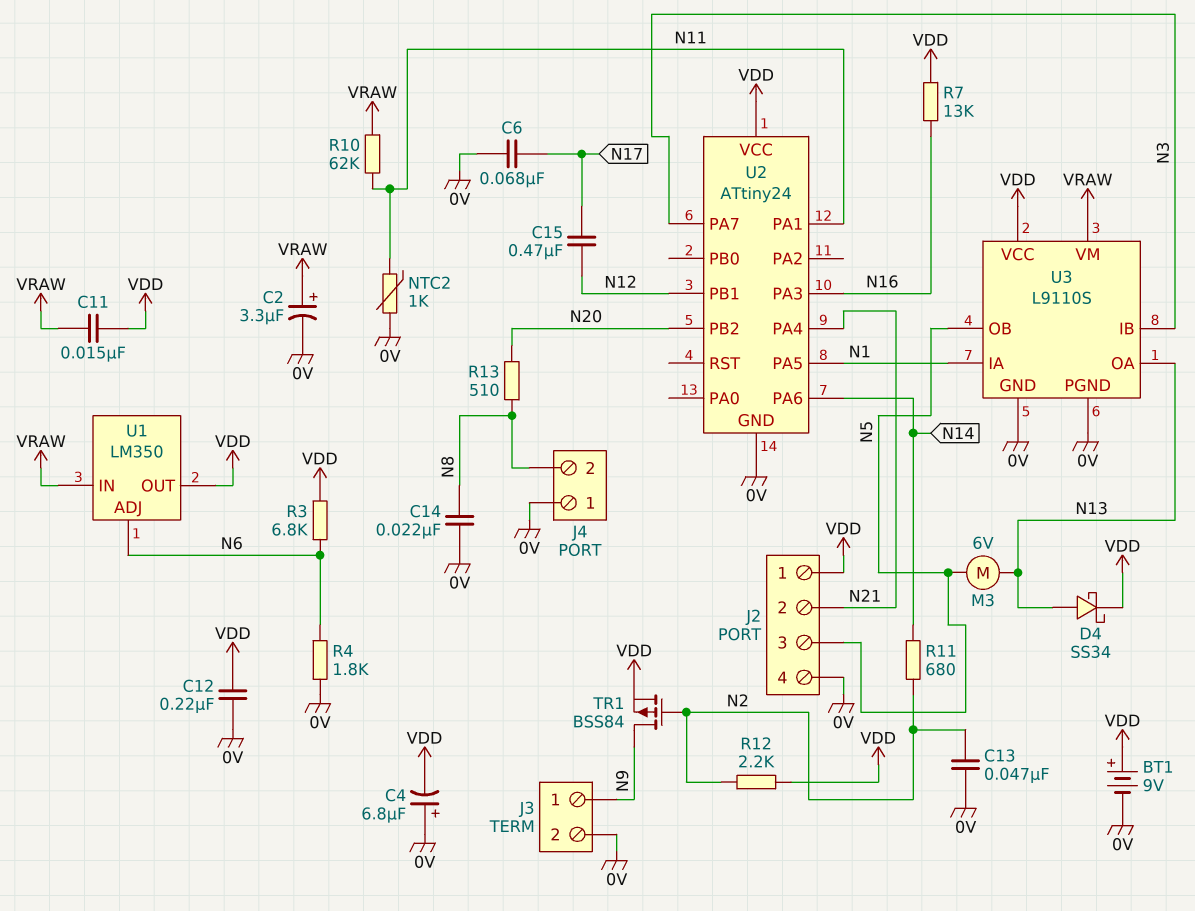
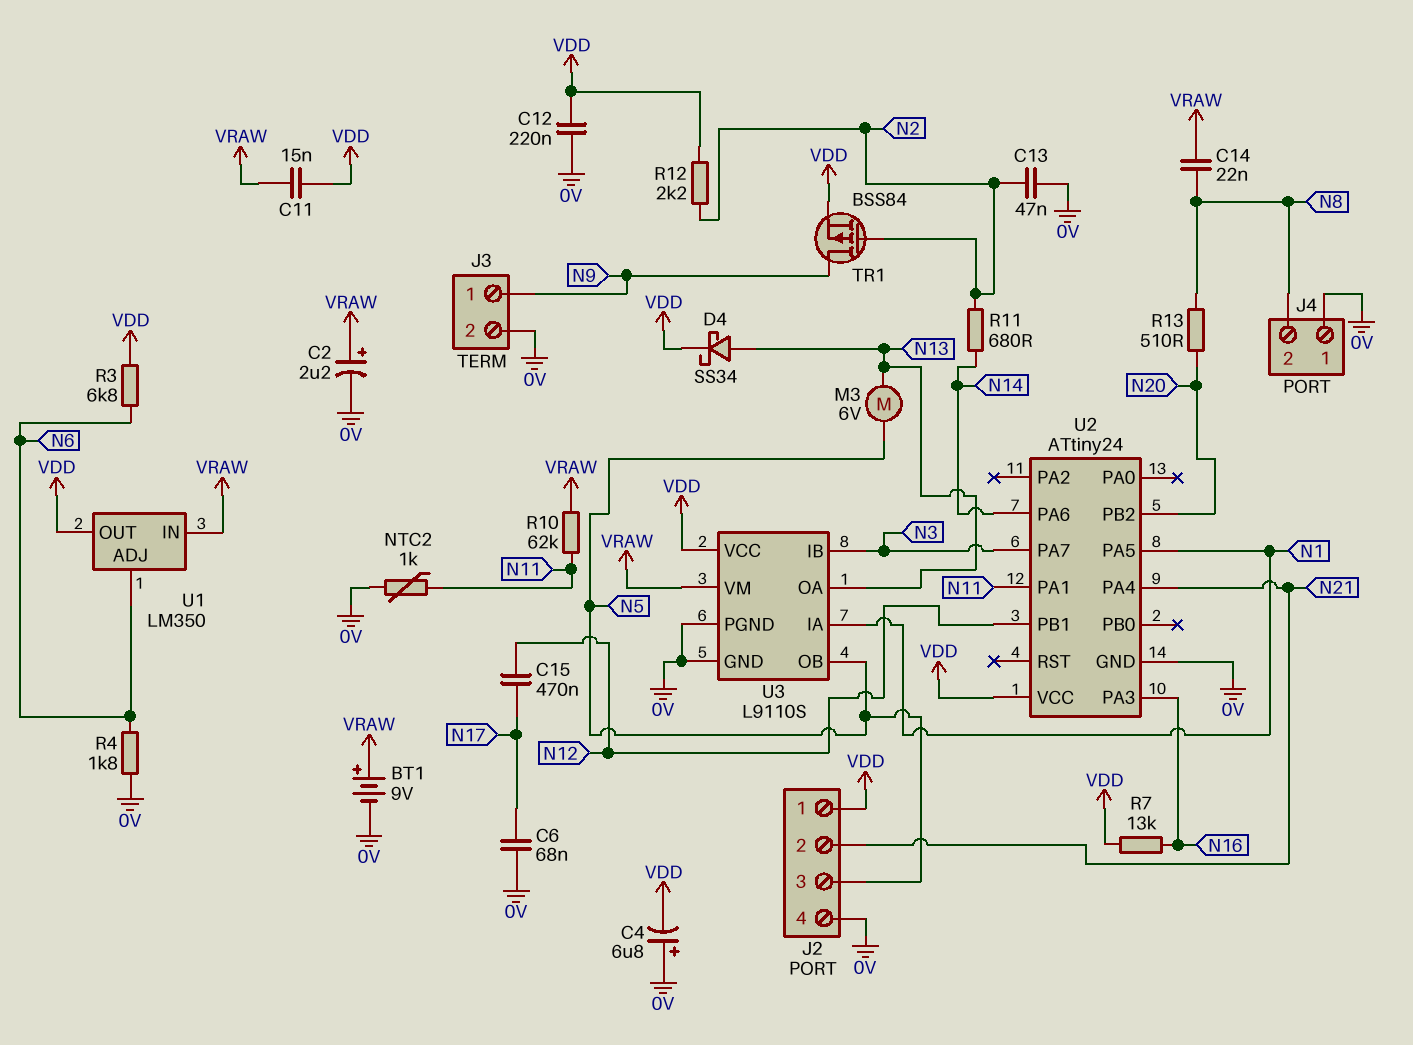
BT1: 9V (plus VDD, minus 0V) -> 9V (plus VRAW, minus 0V)
C2: 3.3uF (plus VRAW, minus 0V) -> 2.2uF (plus VRAW, minus 0V)
C14: 22nF (0V, N8) -> 22nF (N8, VRAW)

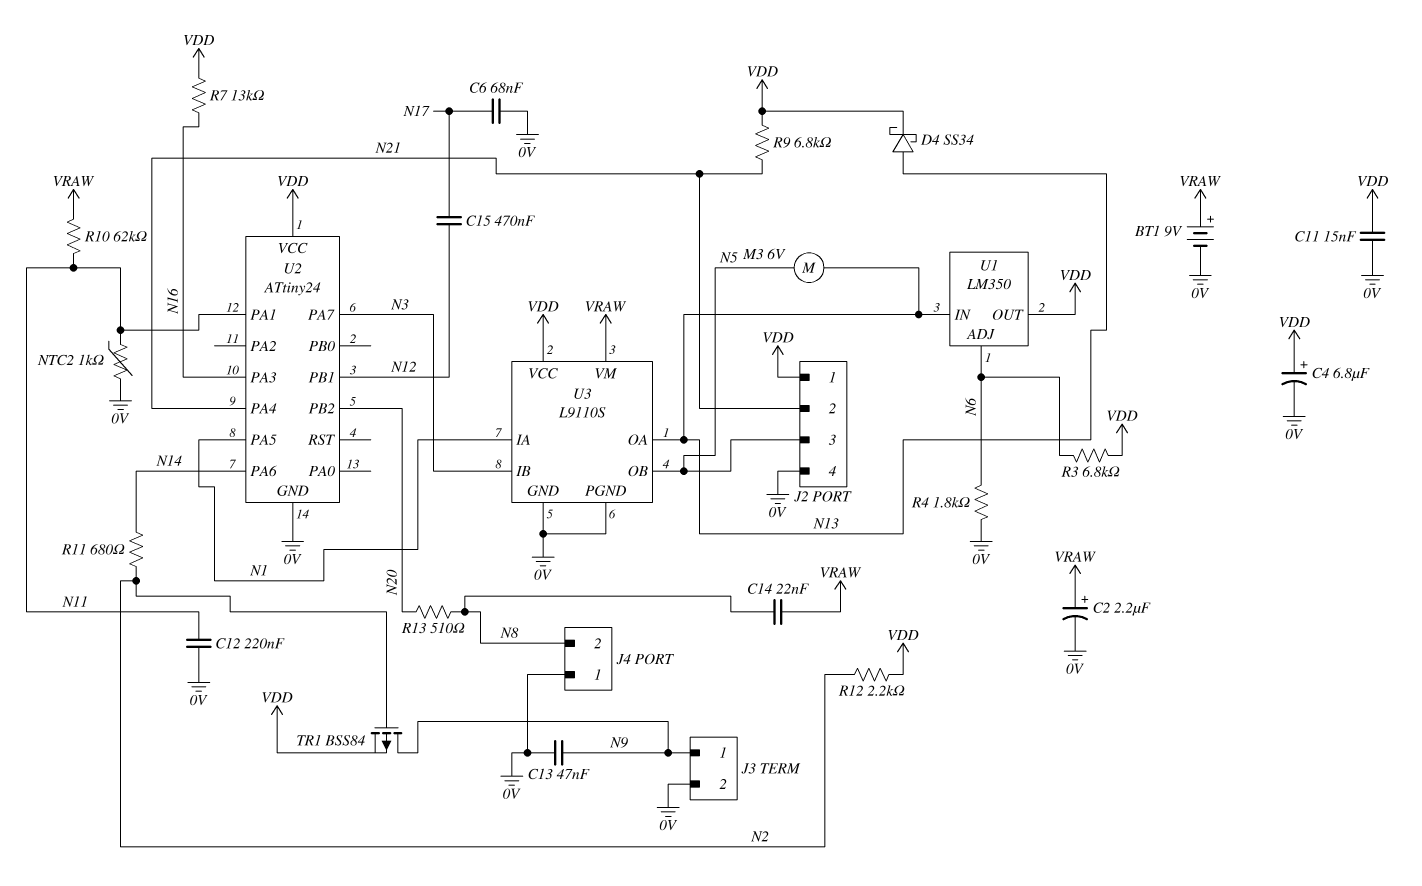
C4: 6.8uF (plus 0V, minus VDD) -> 6.8uF (plus VDD, minus 0V)
C11: 15nF (VDD, VRAW) -> 15nF (0V, VDD)
C12: 220nF (0V, VDD) -> 220nF (0V, N11)
C13: 47nF (0V, N2) -> 47nF (0V, N9)
R9: none -> 6.8k (N21, VDD)
U1 pin IN: VRAW -> N13

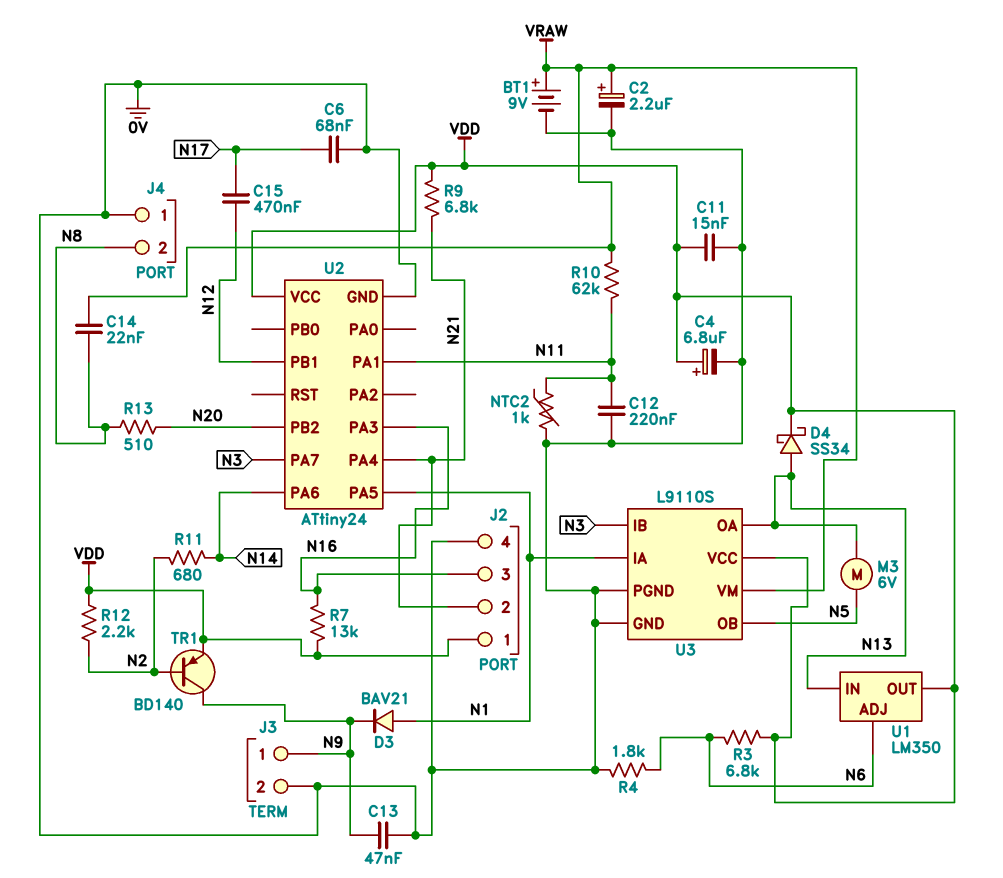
D3: none -> diode BAV21 (A N1, K N9)
J2 pin 3: N5 -> N16
TR1: PMOS BSS84 (G N2, D N9, S VDD) -> PNP BD140 (B N2, C N9, E VDD)

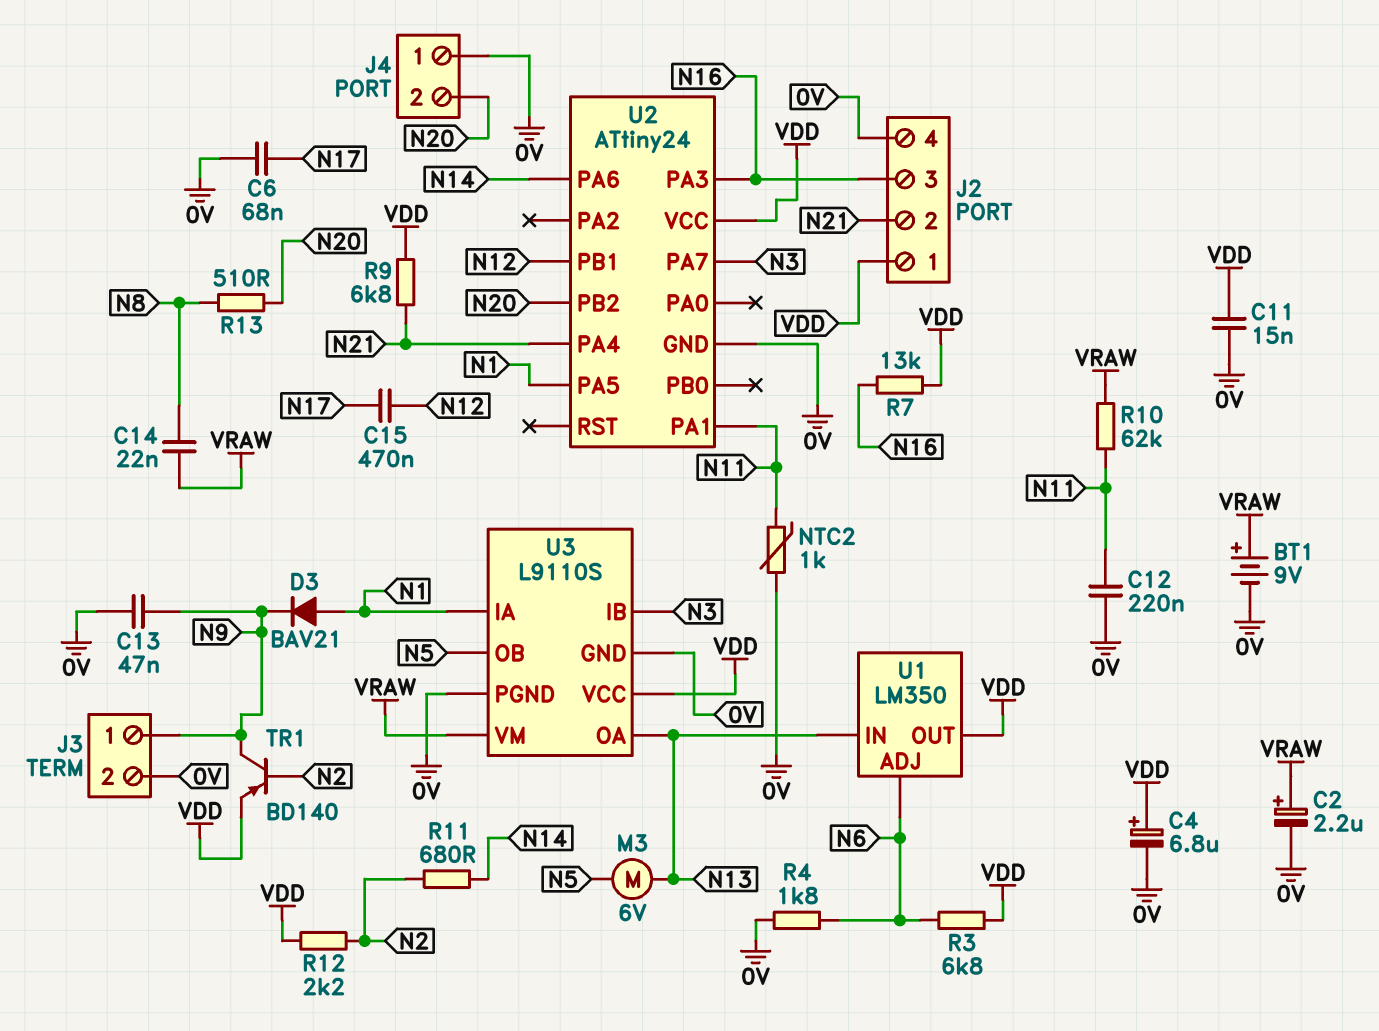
D4: schottky SS34 (A N13, K VDD) -> none
J4 pin 2: N8 -> N20

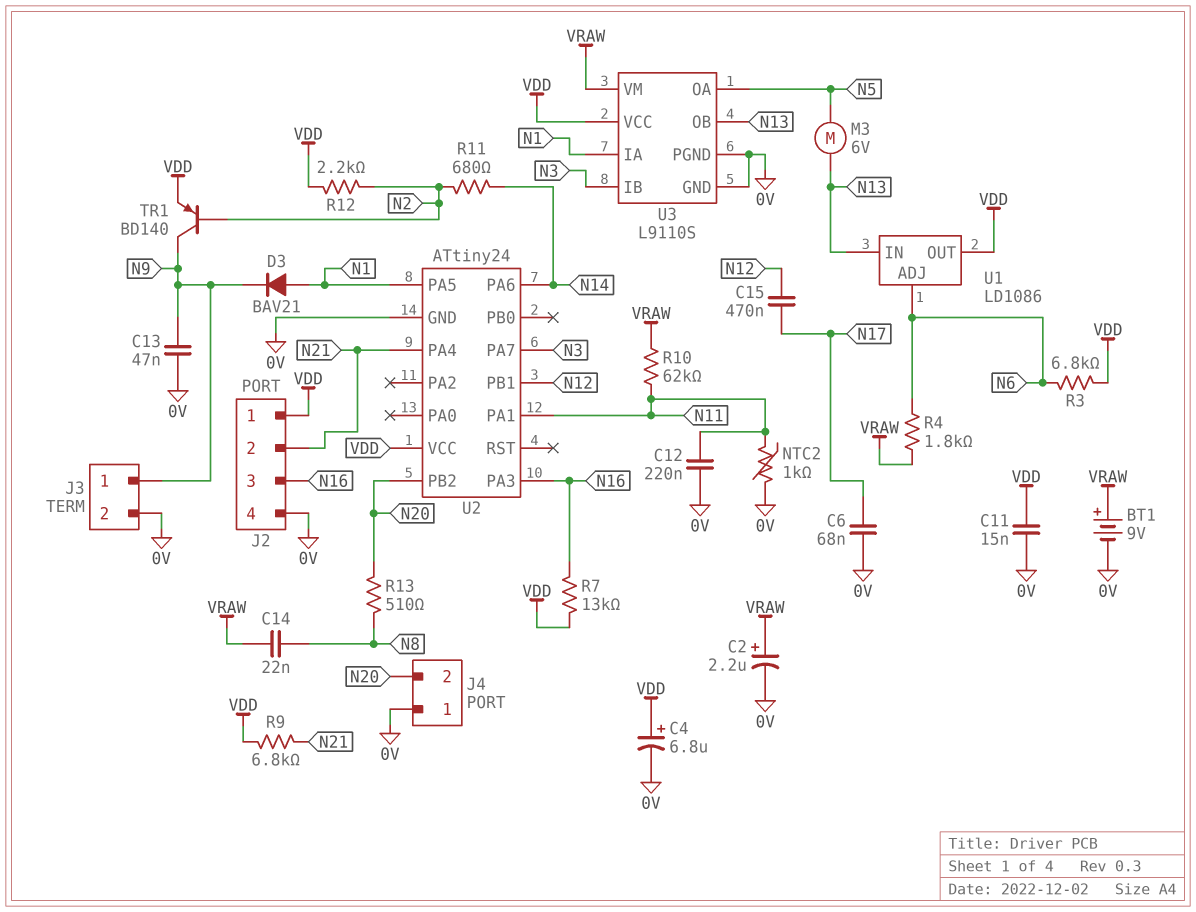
R4: 1.8k (0V, N6) -> 1.8k (N6, VRAW)
U1: LM350 -> LD1086
U3 pin OA: N13 -> N5
U3 pin OB: N5 -> N13

